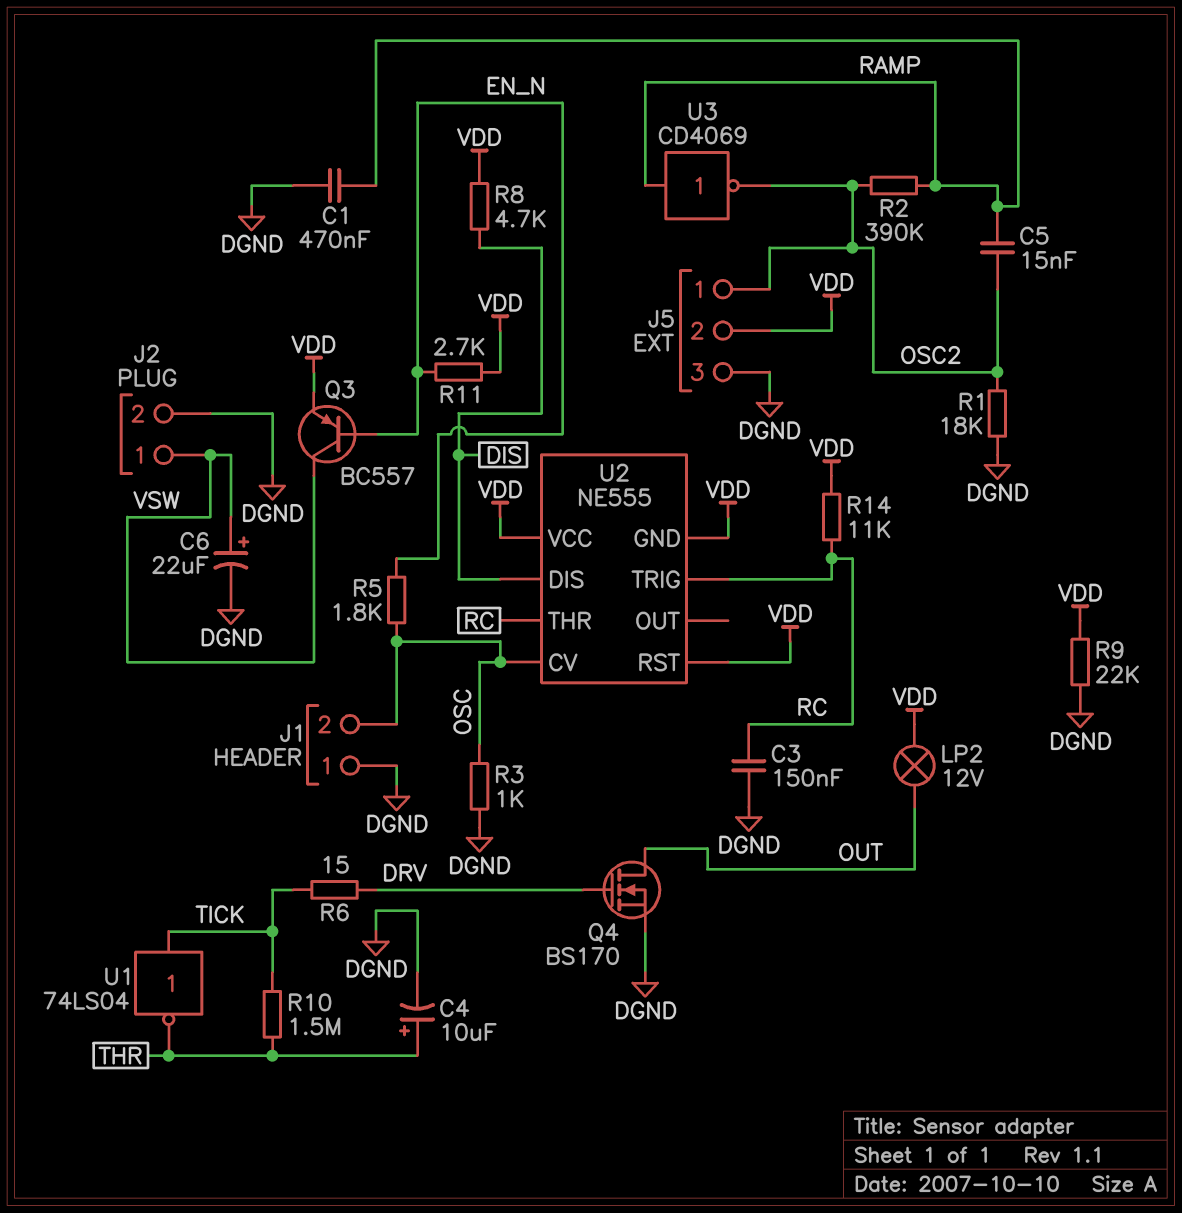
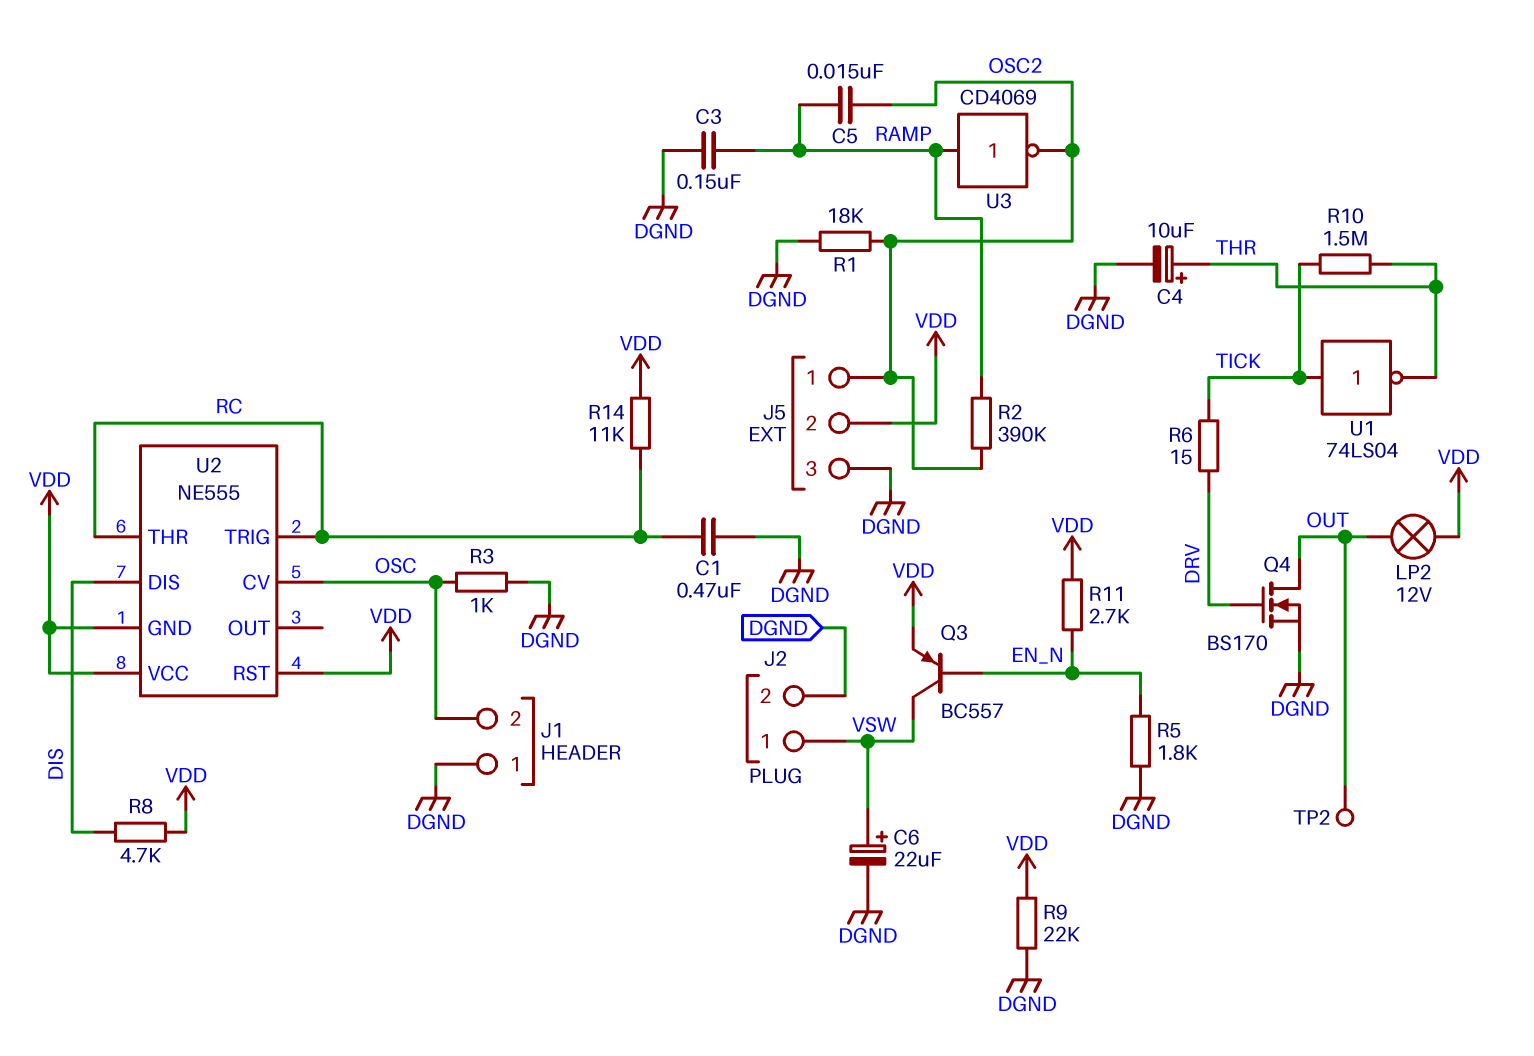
C1: 470nF (DGND, RAMP) -> 470nF (DGND, RC)
C3: 150nF (DGND, RC) -> 150nF (DGND, RAMP)
R5: 1.8k (EN_N, OSC) -> 1.8k (DGND, EN_N)
TP2: none -> test point (OUT)

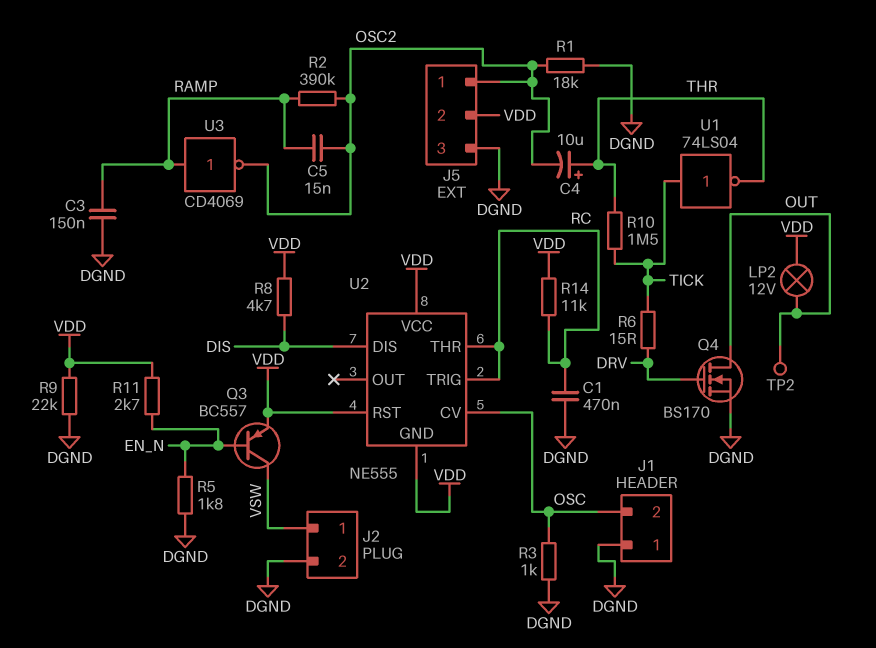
C4: 10uF (plus THR, minus DGND) -> 10uF (plus THR, minus OSC2)
C6: 22uF (plus VSW, minus DGND) -> none

